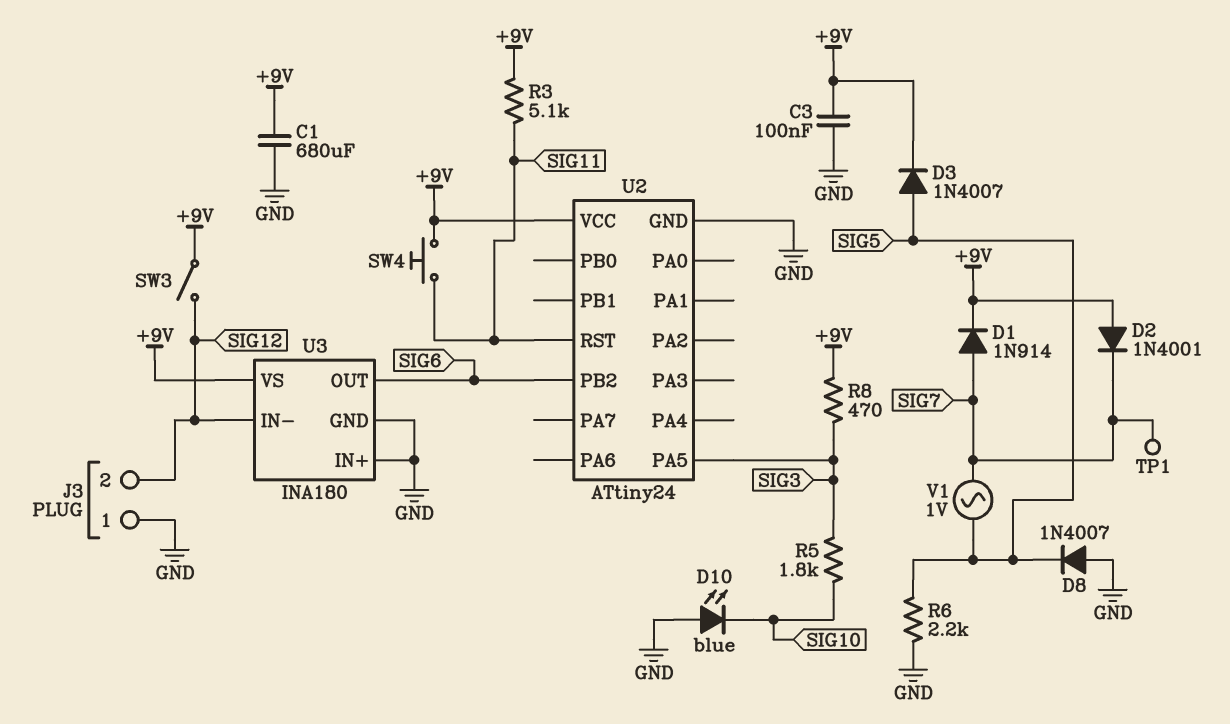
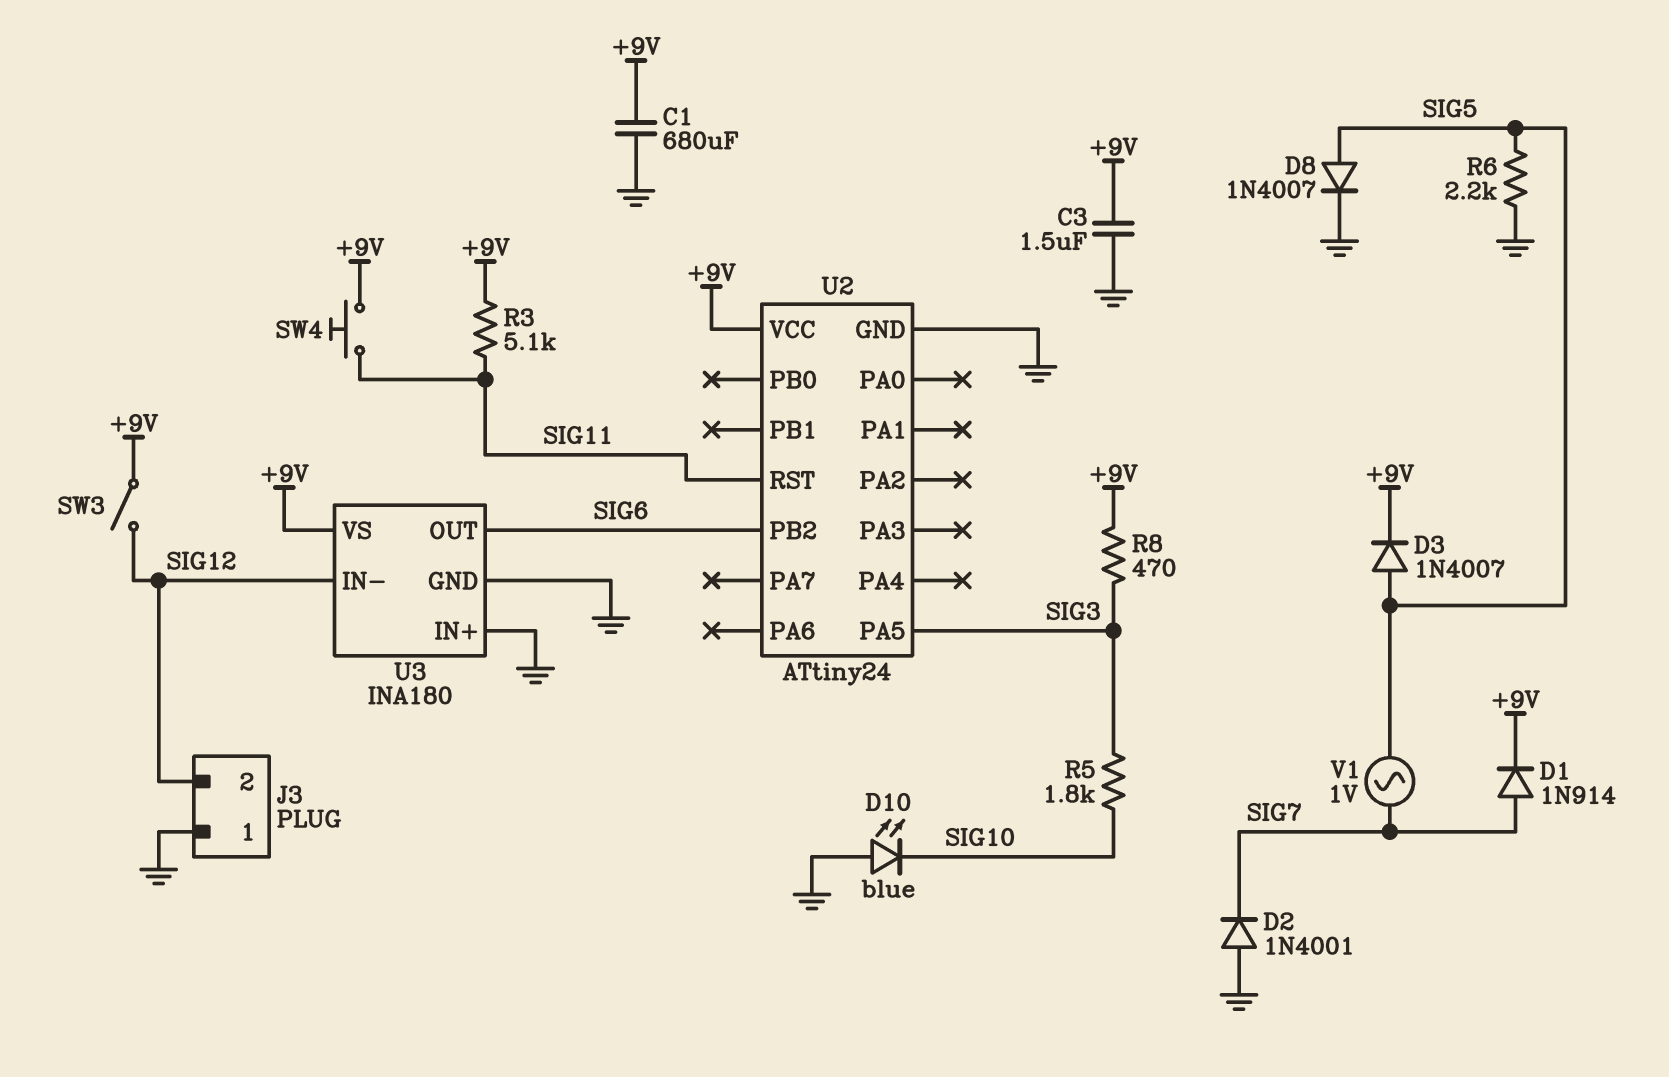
C3: 100nF (+9V, GND) -> 1.5uF (+9V, GND)
D2: diode 1N4001 (A +9V, K SIG7) -> diode 1N4001 (A GND, K SIG7)
D8: diode 1N4007 (A GND, K SIG5) -> diode 1N4007 (A SIG5, K GND)
TP1: test point (SIG7) -> none

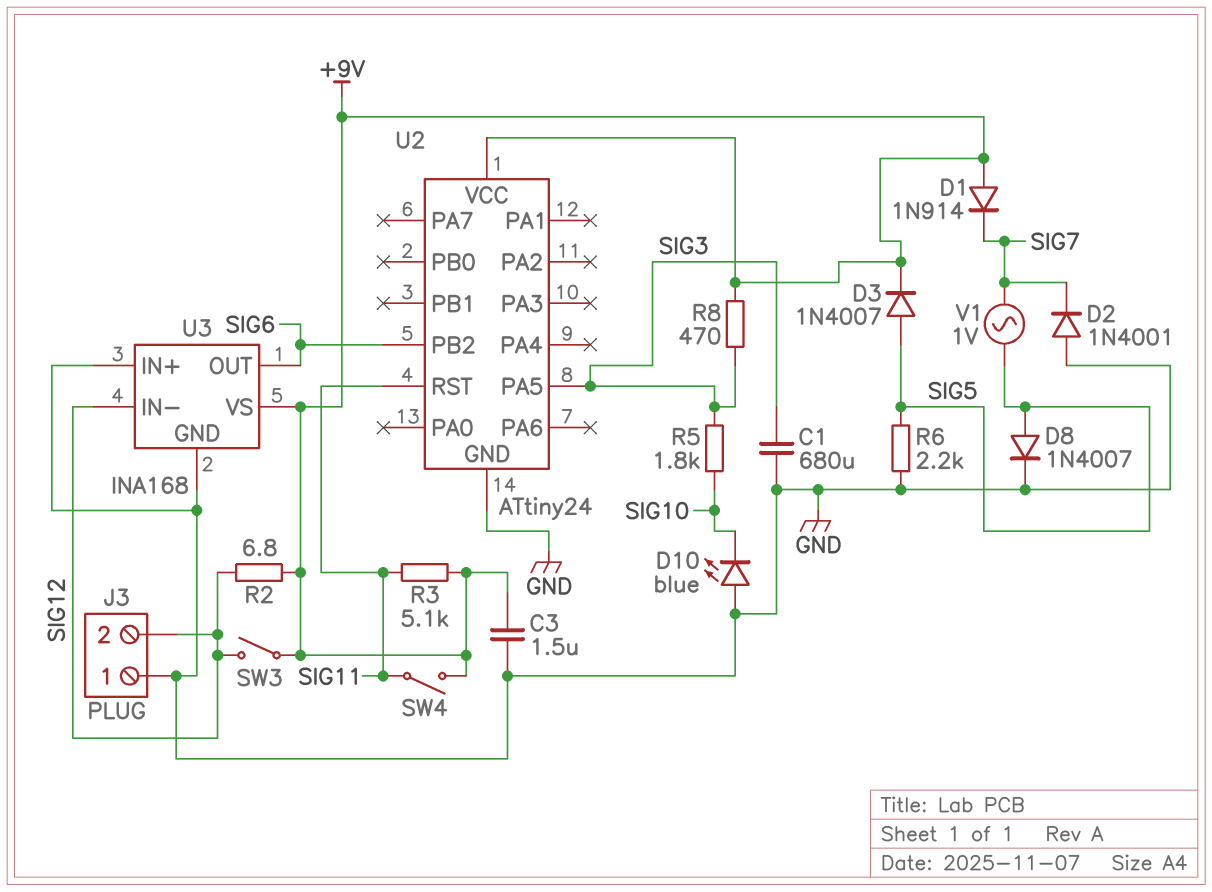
C1: 680uF (+9V, GND) -> 680uF (GND, SIG3)
D1: diode 1N914 (A SIG7, K +9V) -> diode 1N914 (A +9V, K SIG7)
R2: none -> 6.8 (+9V, SIG12)
SW4: button (+9V, SIG11) -> switch (+9V, SIG11)
U3: INA180 -> INA168

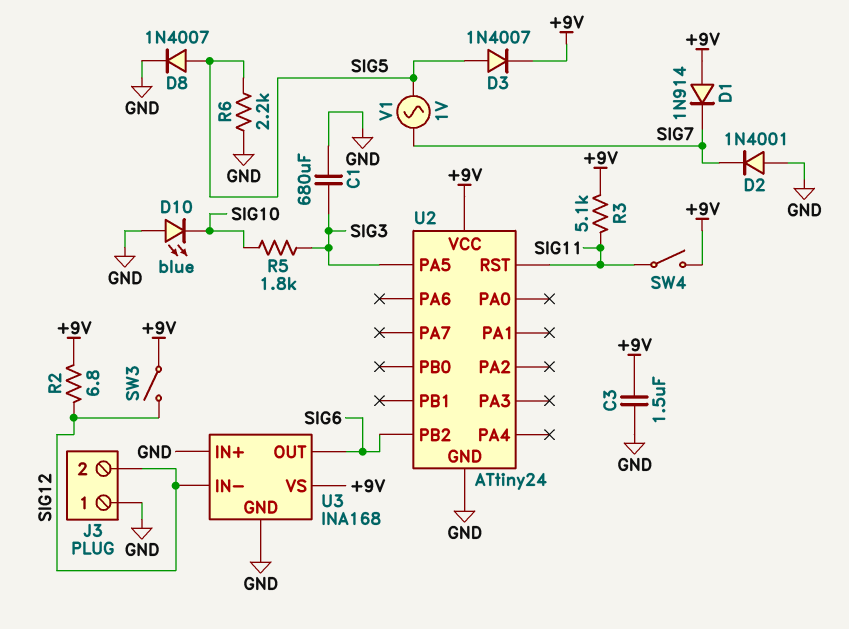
R8: 470 (+9V, SIG3) -> none

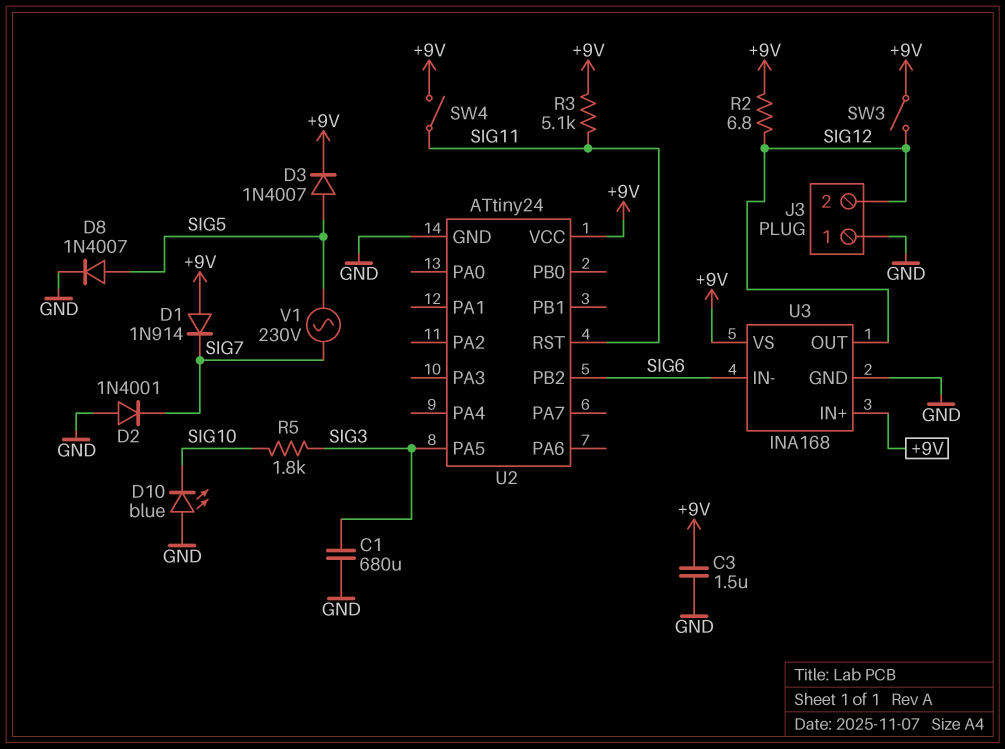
R6: 2.2k (GND, SIG5) -> none
U3 pin IN+: GND -> +9V
U3 pin IN-: SIG12 -> SIG6
U3 pin OUT: SIG6 -> SIG12
V1: AC 1V (SIG5, SIG7) -> AC 230V (SIG5, SIG7)

